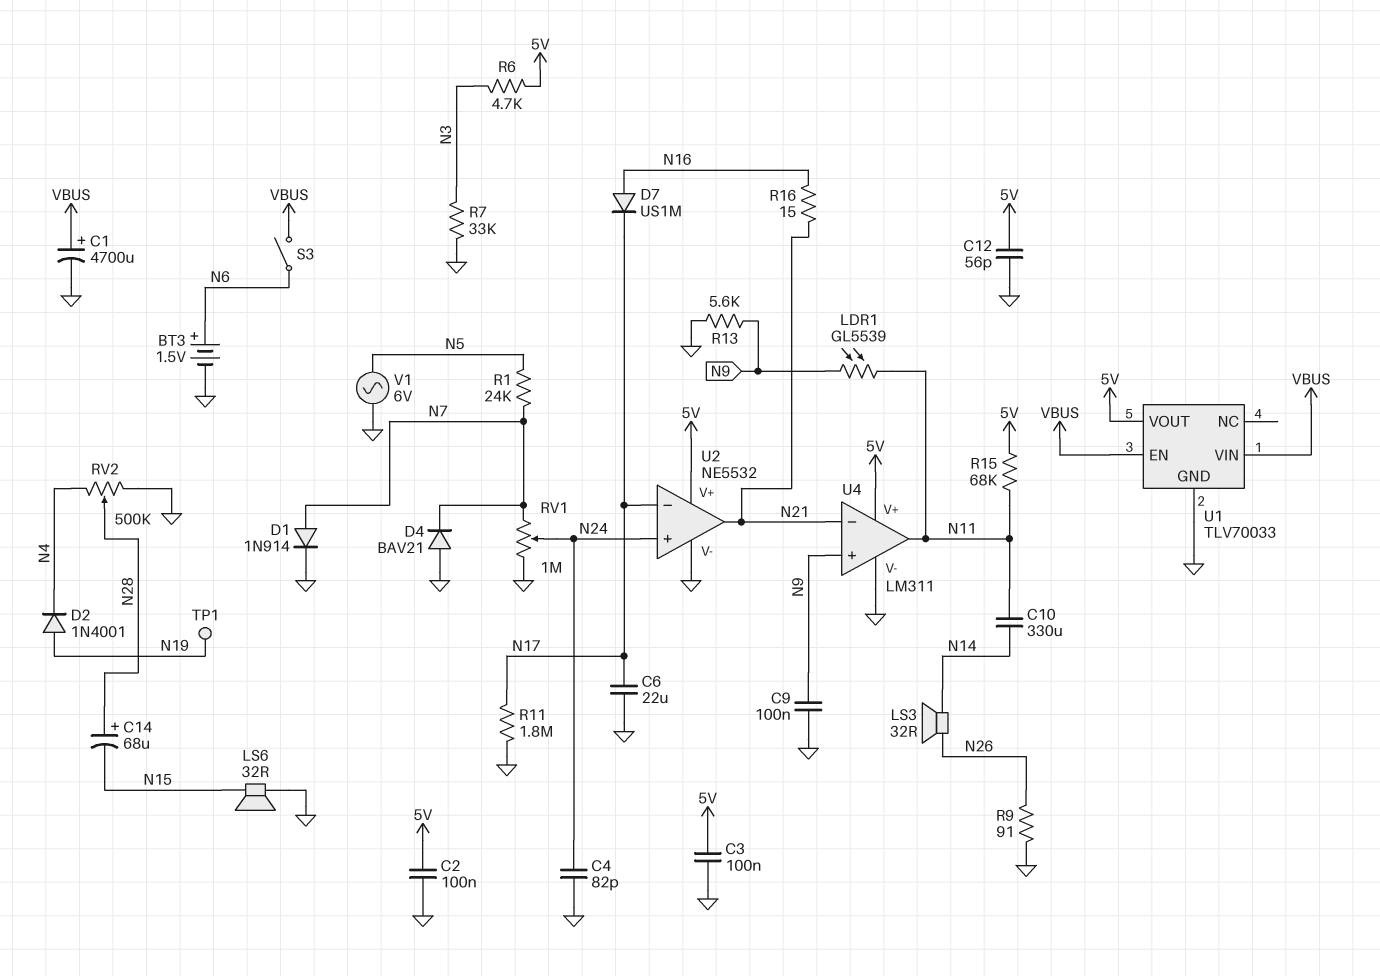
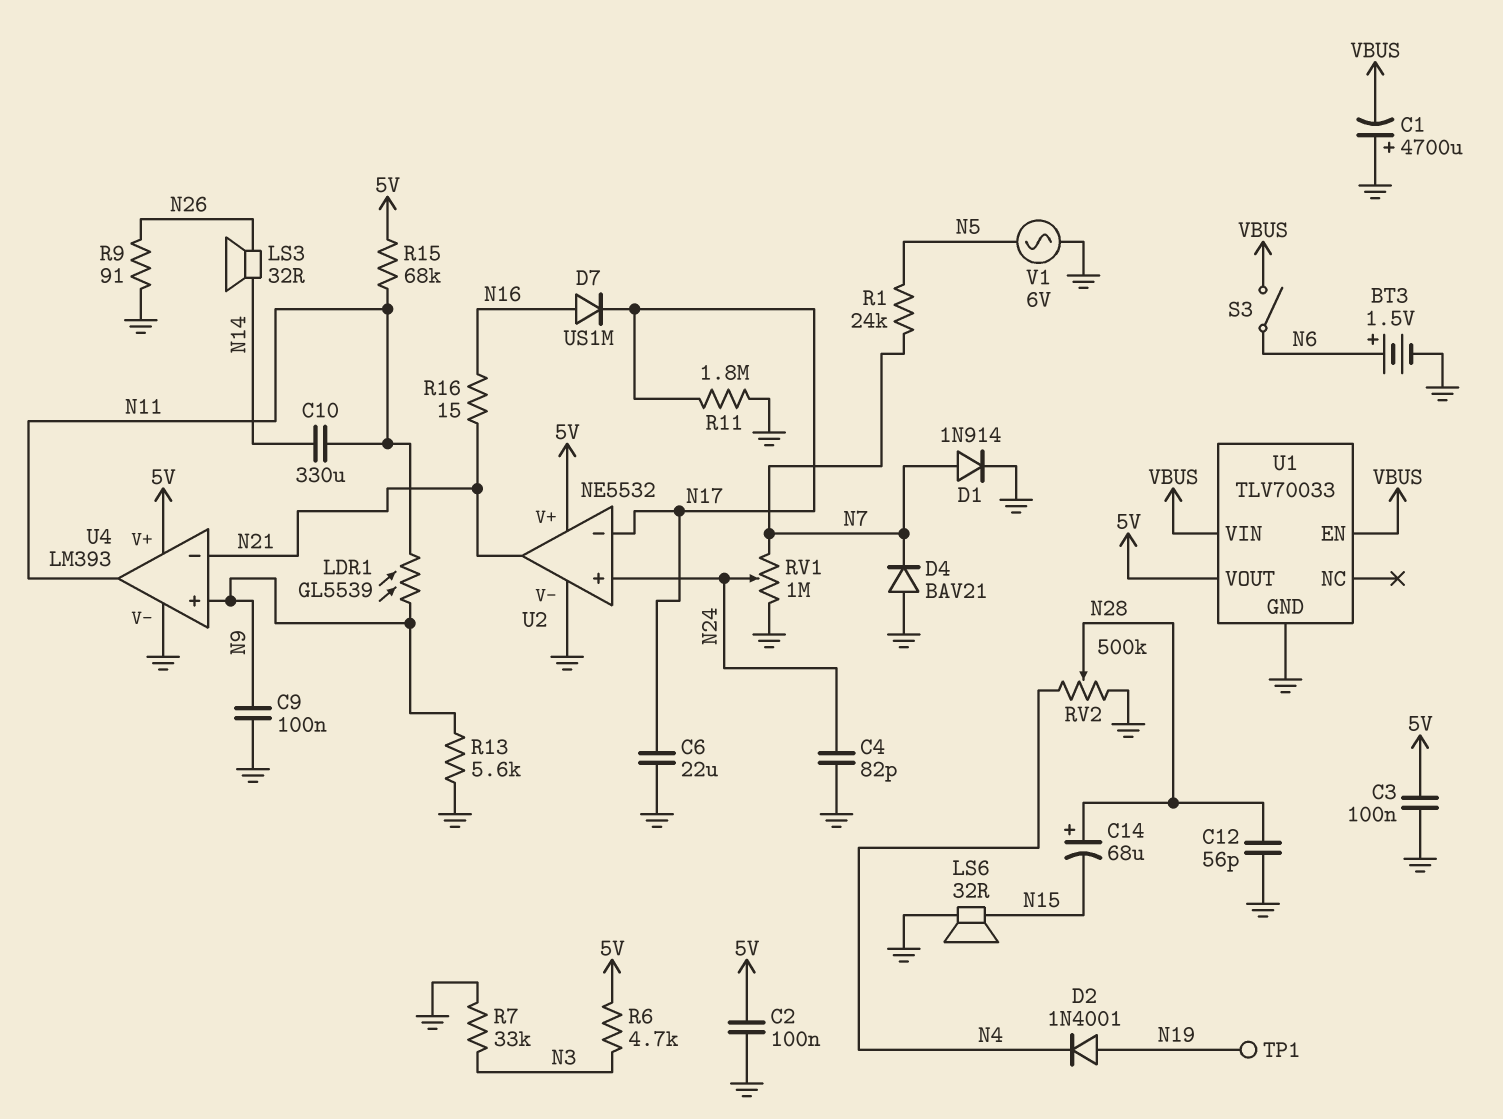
C1: 4700uF (plus VBUS, minus GND) -> 4700uF (plus GND, minus VBUS)
C12: 56pF (5V, GND) -> 56pF (GND, N28)
U4: LM311 -> LM393

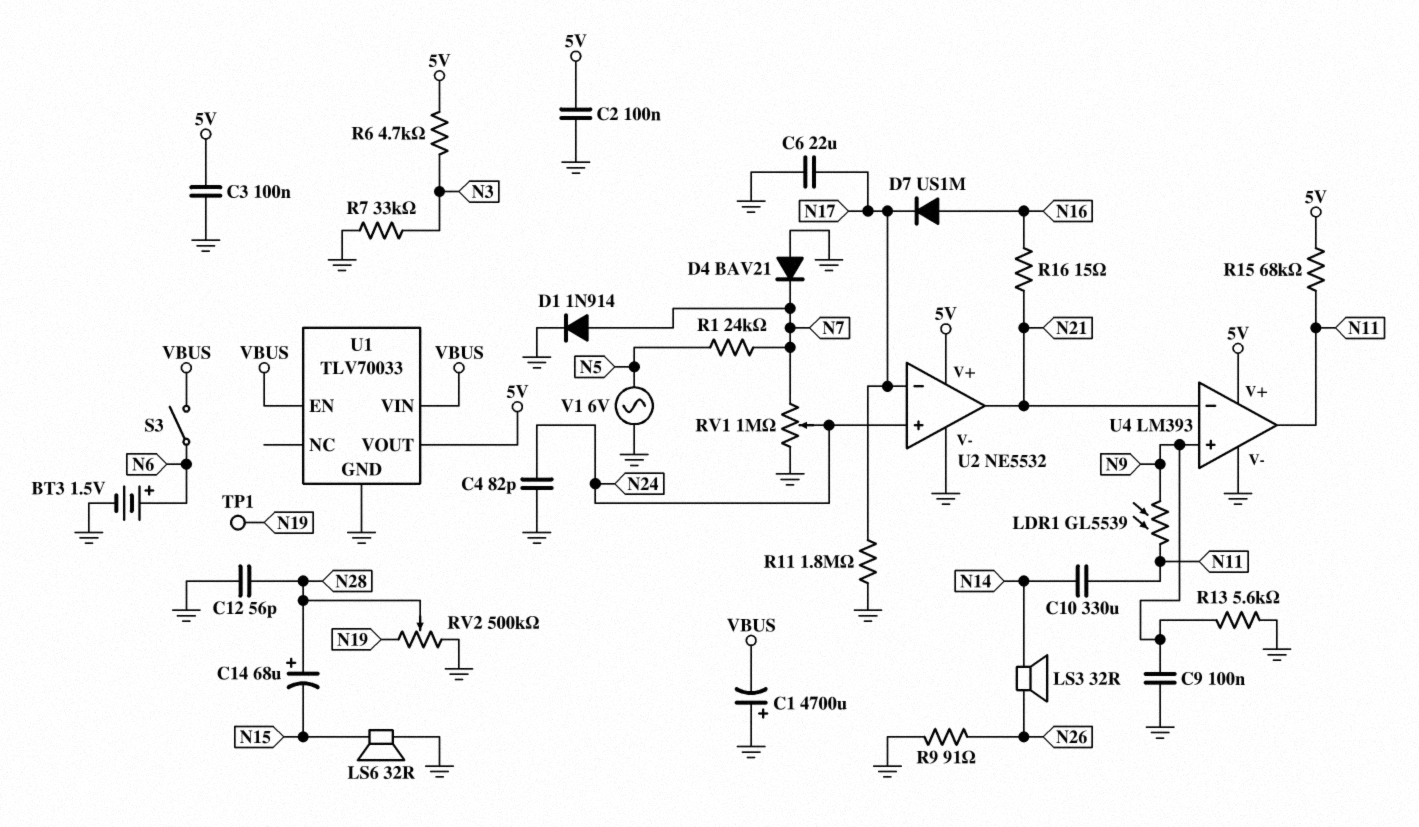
D2: diode 1N4001 (A N19, K N4) -> none
RV2: 500k (GND, N4, wiper N28) -> 500k (GND, N19, wiper N28)

